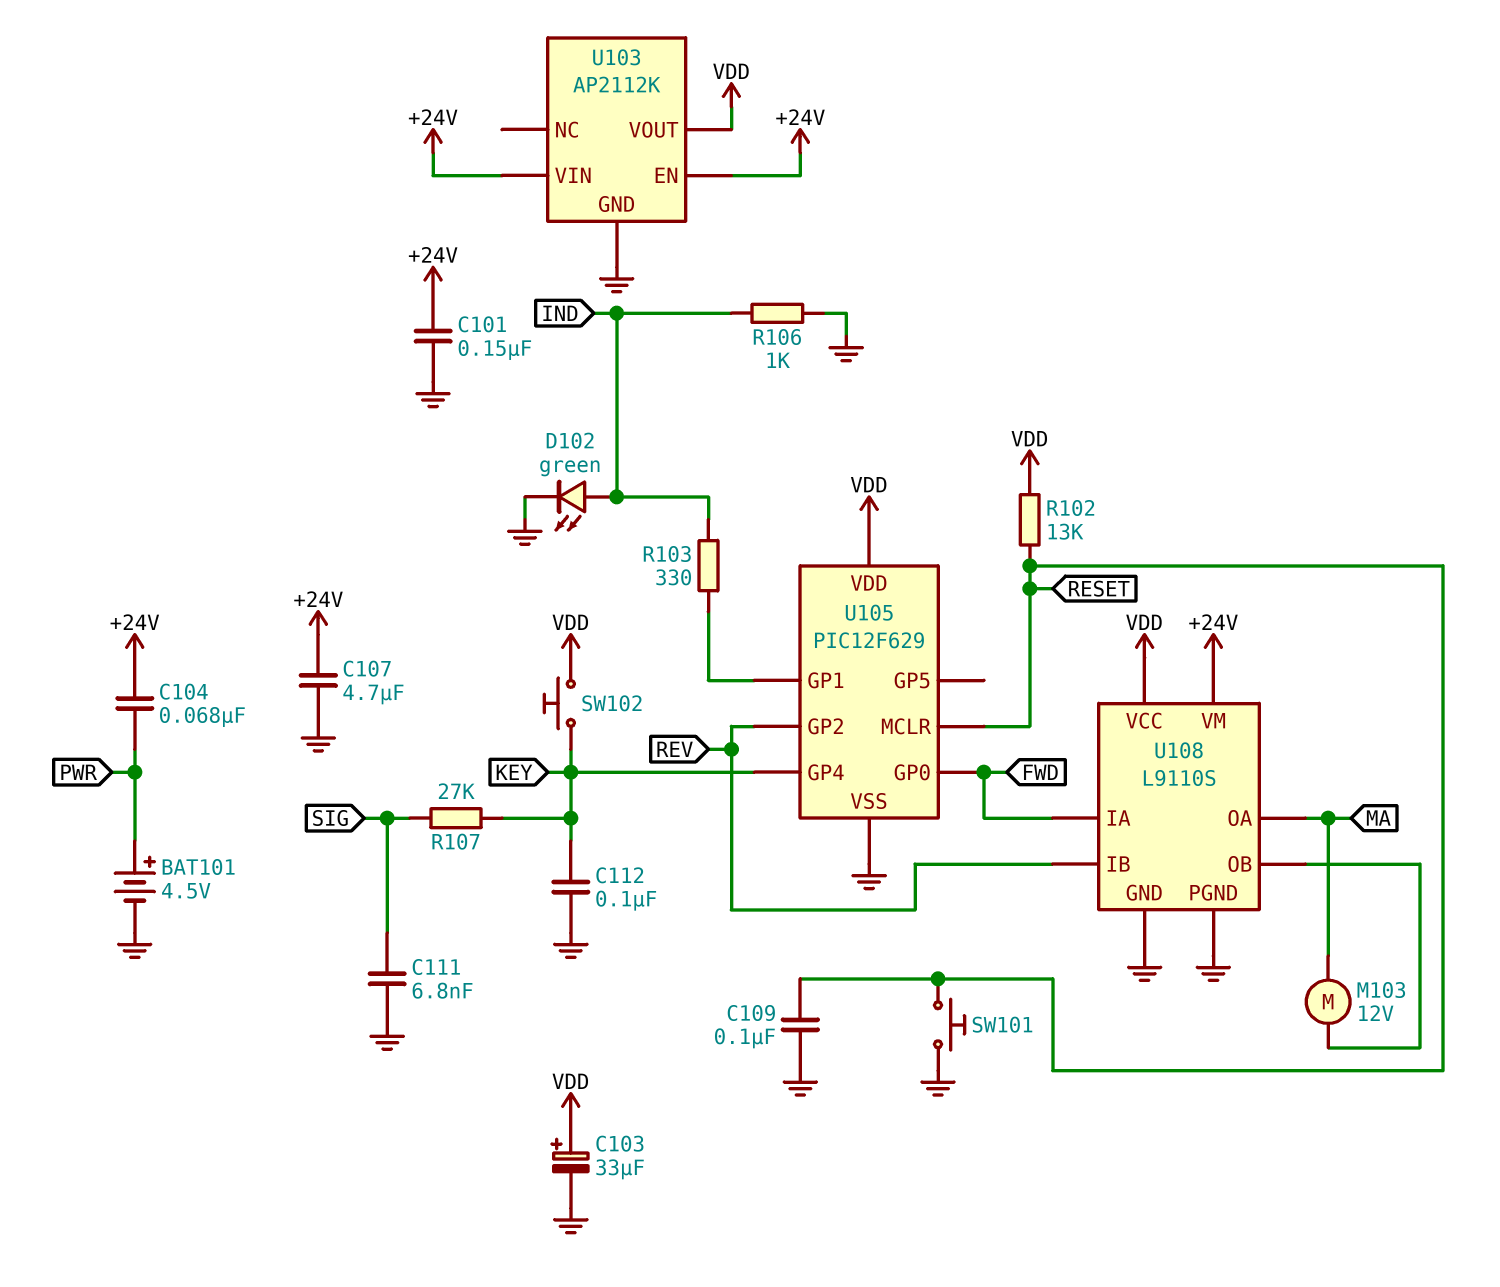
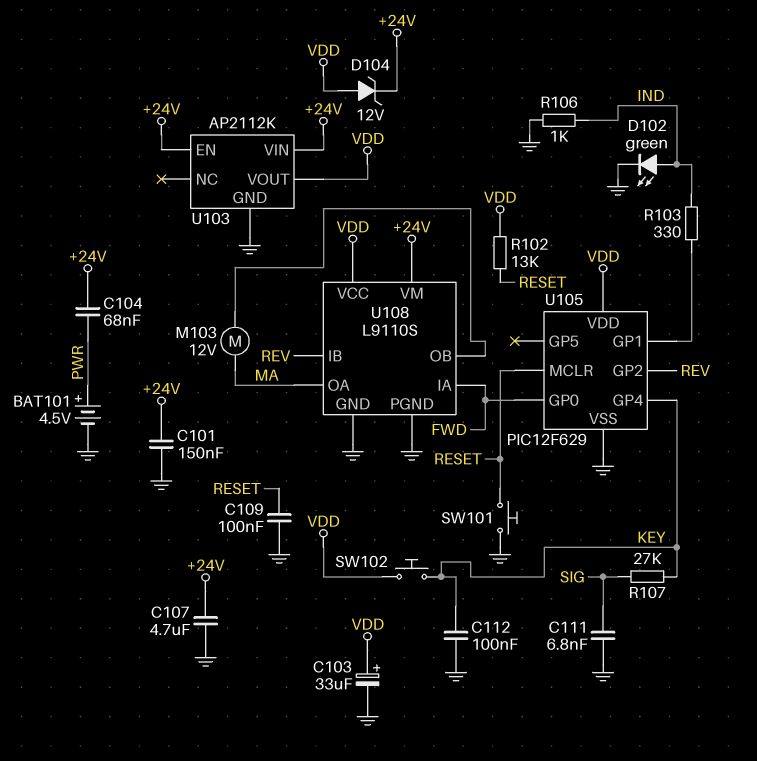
D104: none -> zener 12V (A VDD, K +24V)

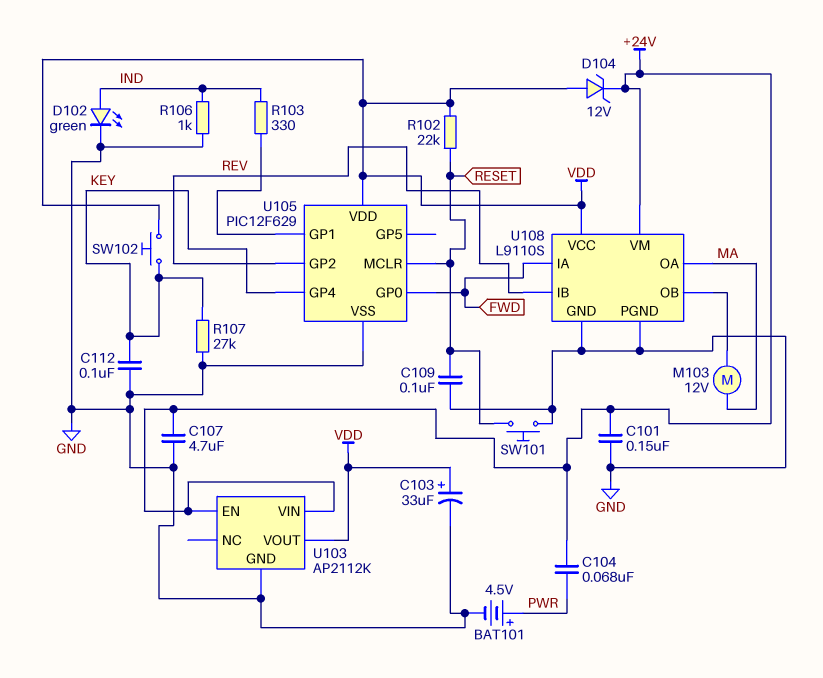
C111: 6.8nF (GND, SIG) -> none
R102: 13k (RESET, VDD) -> 22k (RESET, VDD)
R107: 27k (KEY, SIG) -> 27k (GND, KEY)

